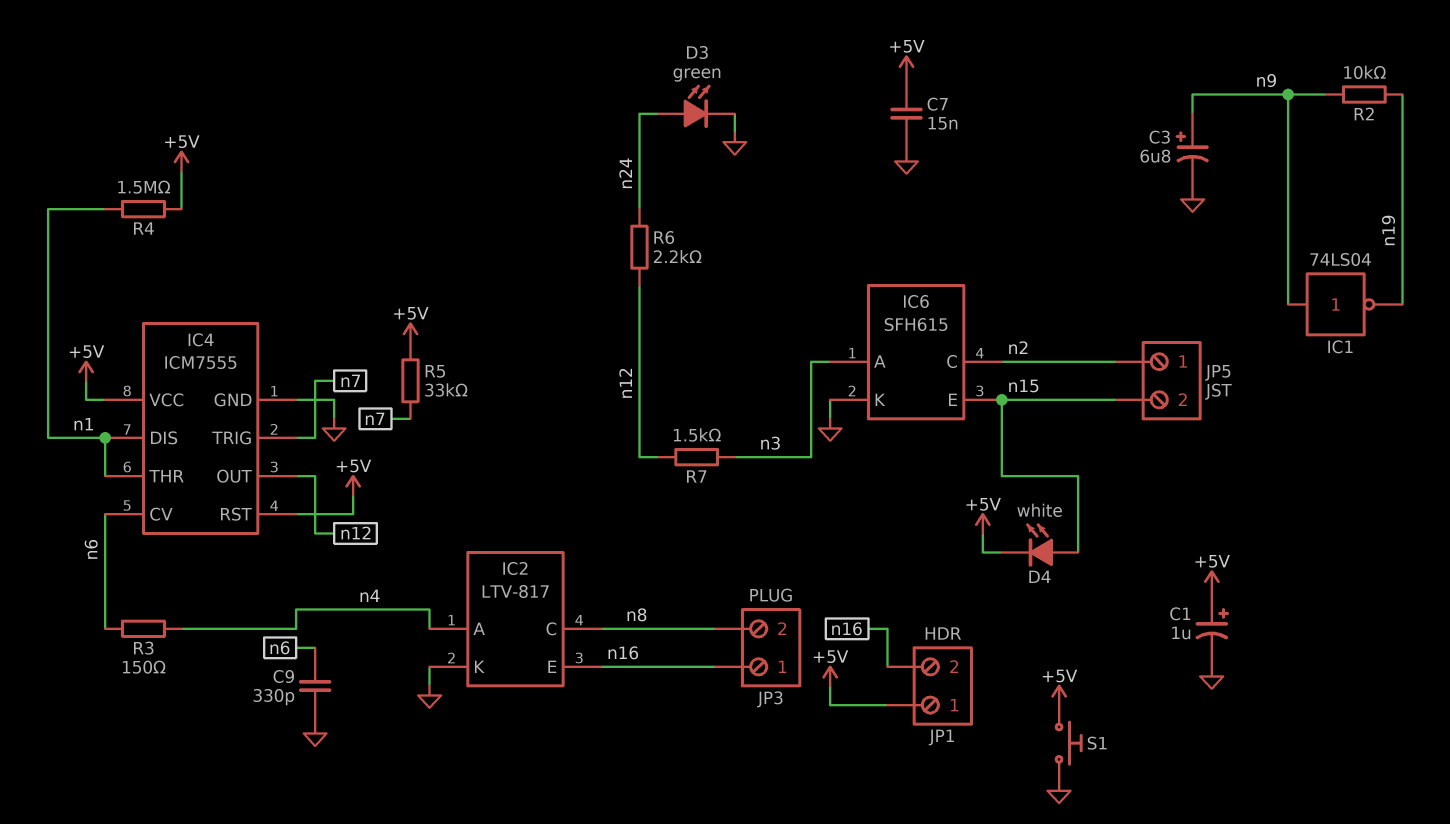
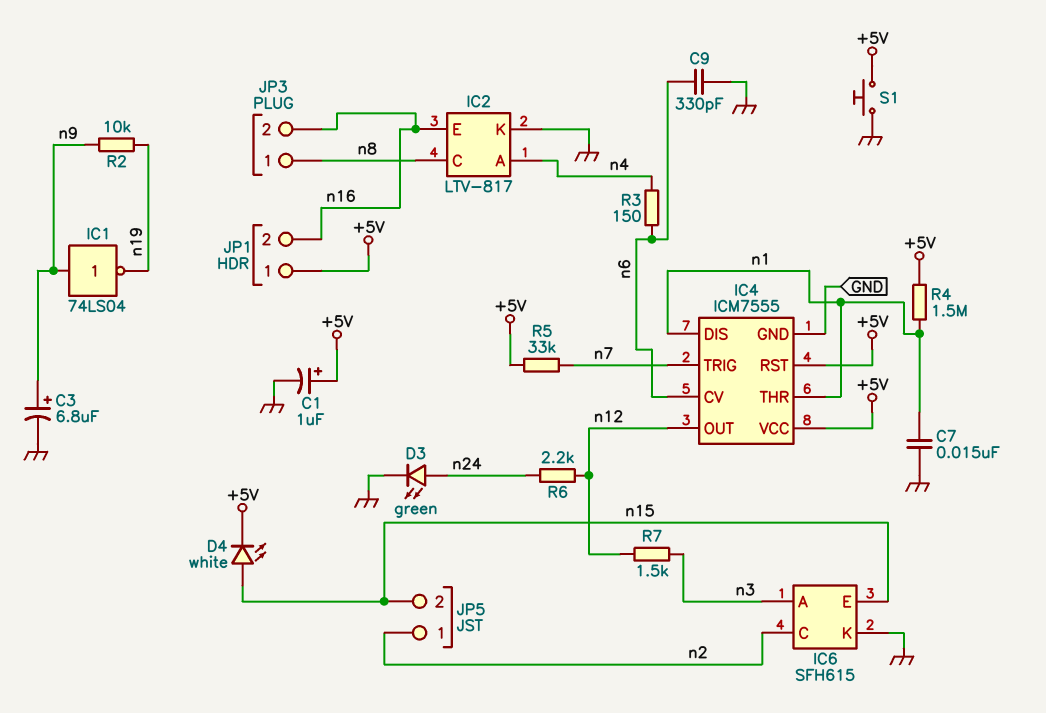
C7: 15nF (+5V, GND) -> 15nF (GND, n1)
JP3 pin 1: n16 -> n8
JP3 pin 2: n8 -> n16

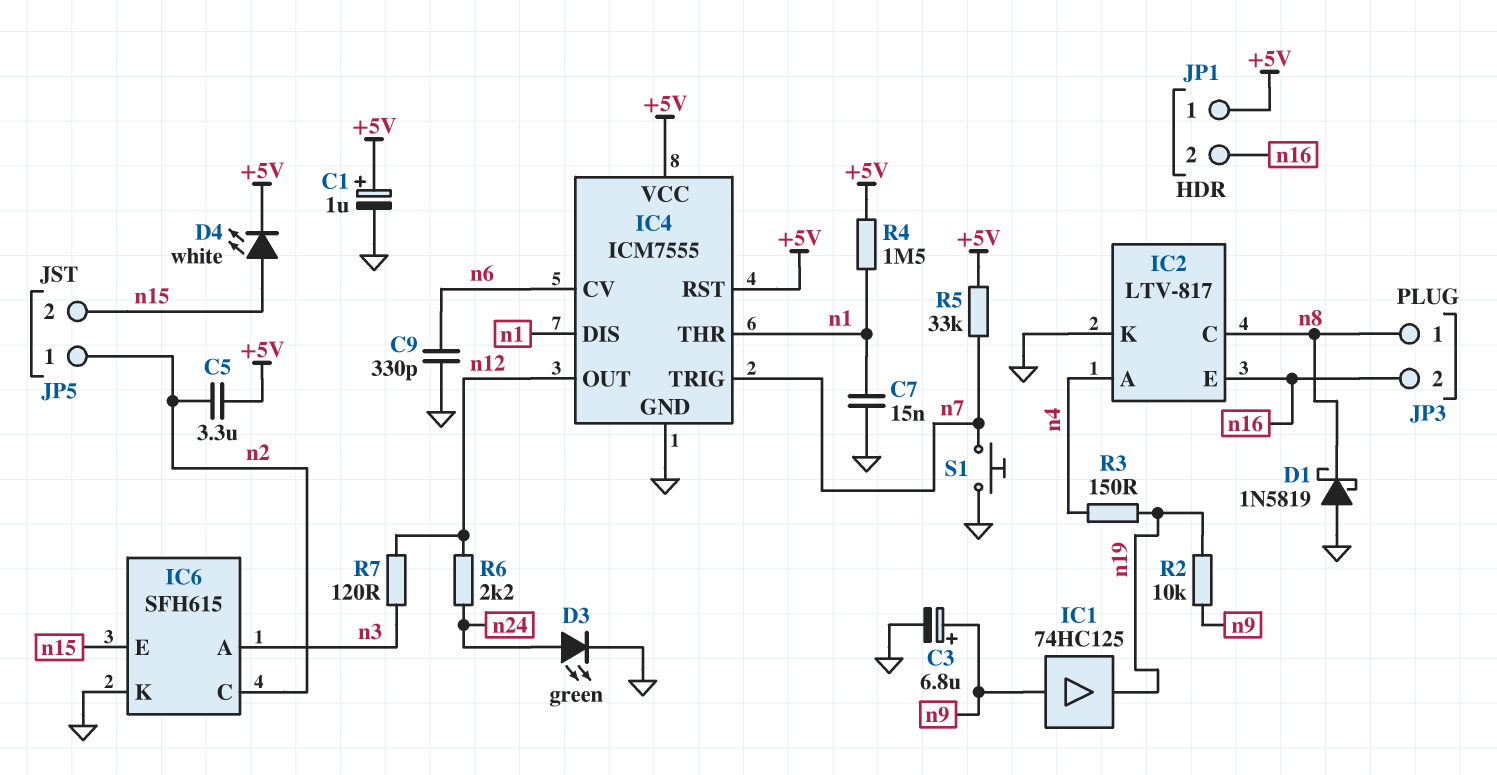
C5: none -> 3.3uF (+5V, n2)
D1: none -> schottky 1N5819 (A GND, K n8)
IC1: NOT 74LS04 (in n9, out n19) -> buffer 74HC125 (in n9, out n19)
R3: 150 (n4, n6) -> 150 (n4, n19)
R7: 1.5k (n3, n12) -> 120 (n3, n12)
S1: button (+5V, GND) -> button (GND, n7)

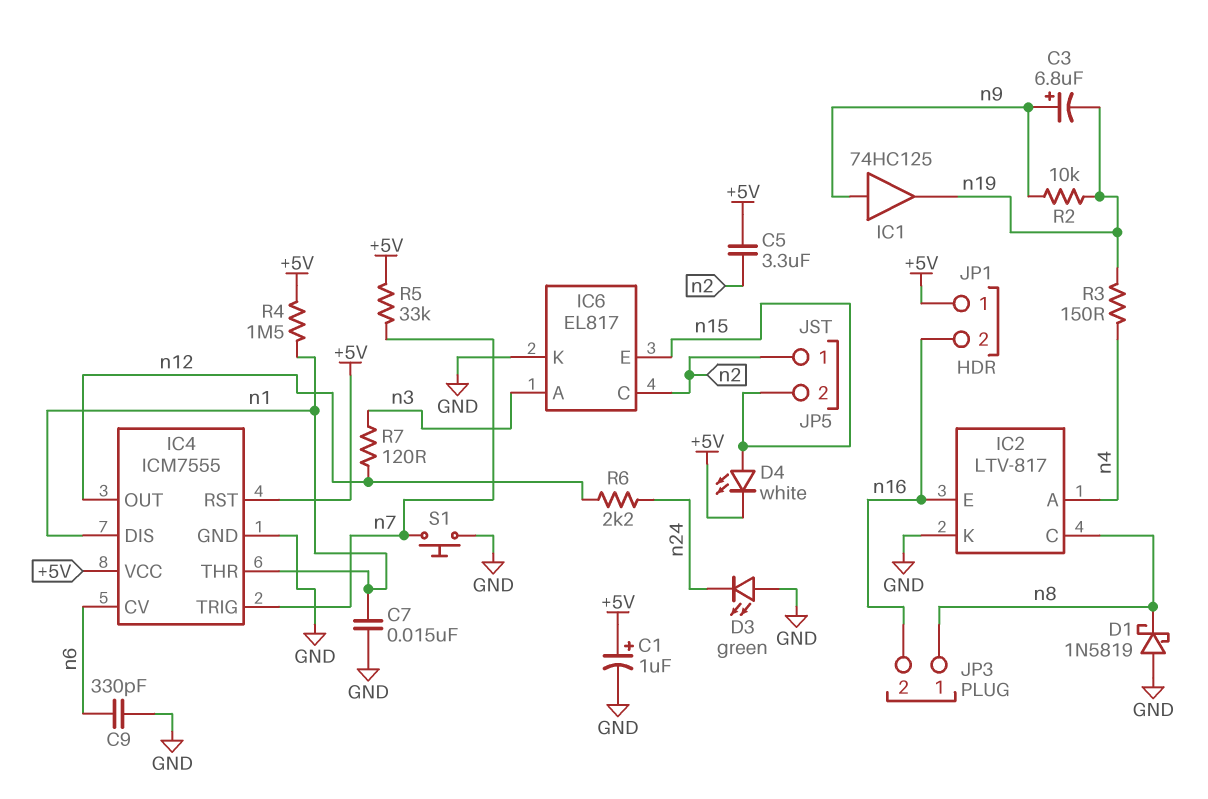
C3: 6.8uF (plus n9, minus GND) -> 6.8uF (plus n9, minus n19)
D3: LED green (A n24, K GND) -> LED green (A GND, K n24)
IC6: SFH615 -> EL817

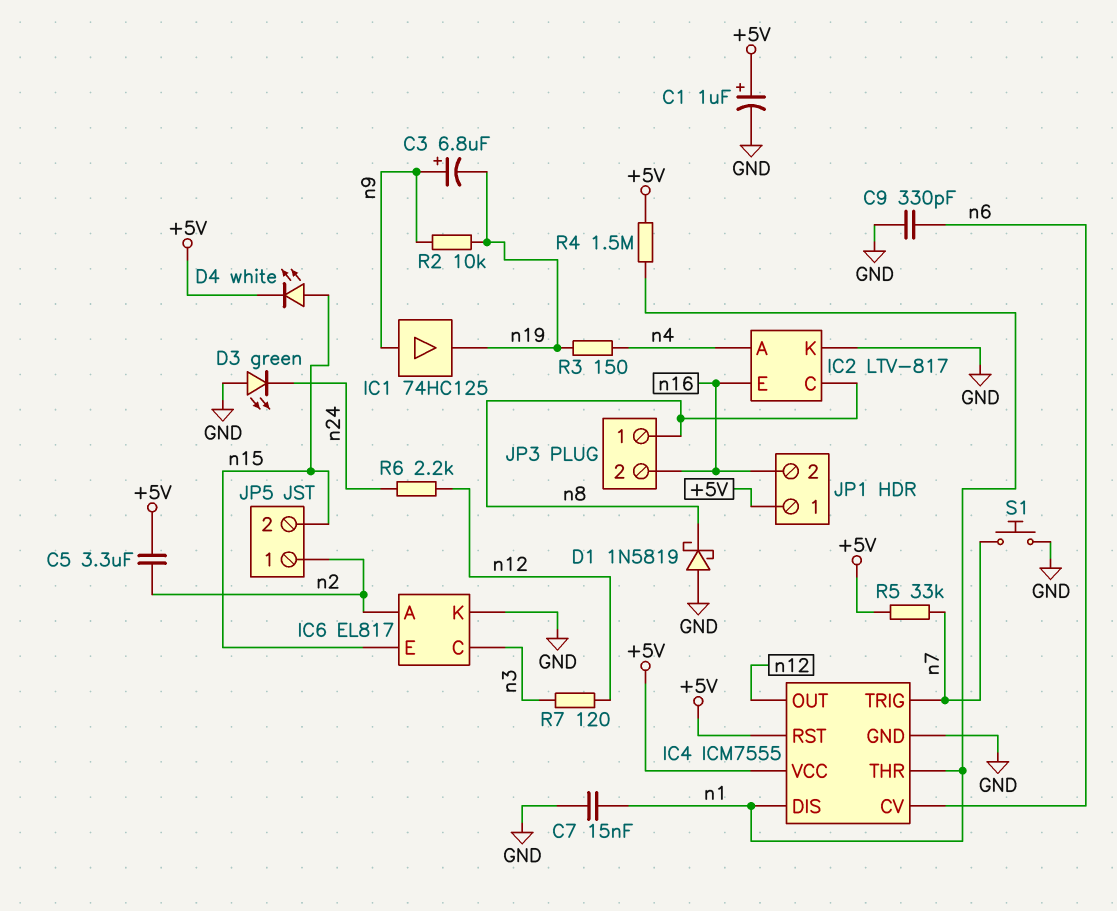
IC6 pin A: n3 -> n2
IC6 pin C: n2 -> n3

